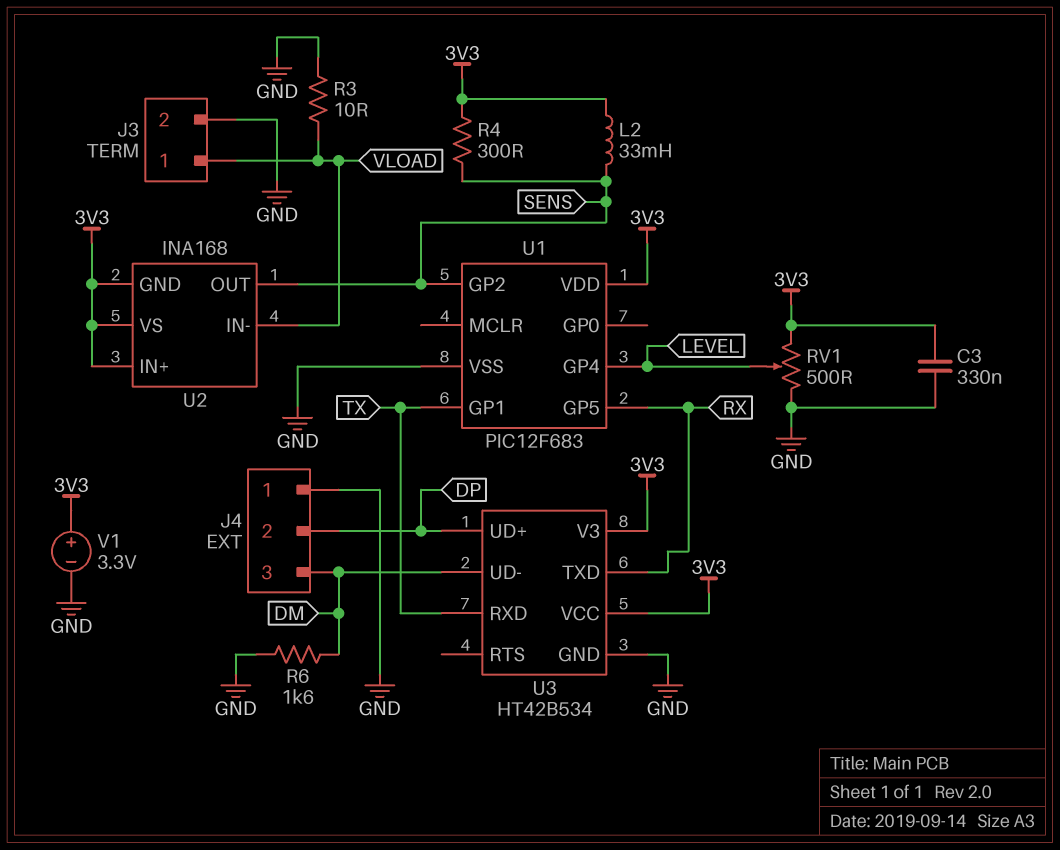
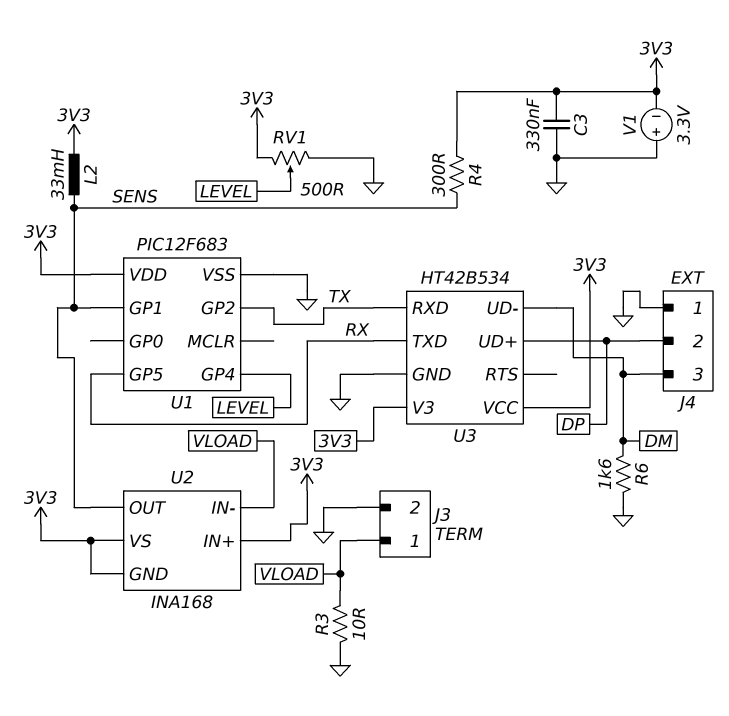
U1 pin GP1: TX -> SENS
U1 pin GP2: SENS -> TX
V1: 3.3V (plus 3V3, minus GND) -> 3.3V (plus GND, minus 3V3)

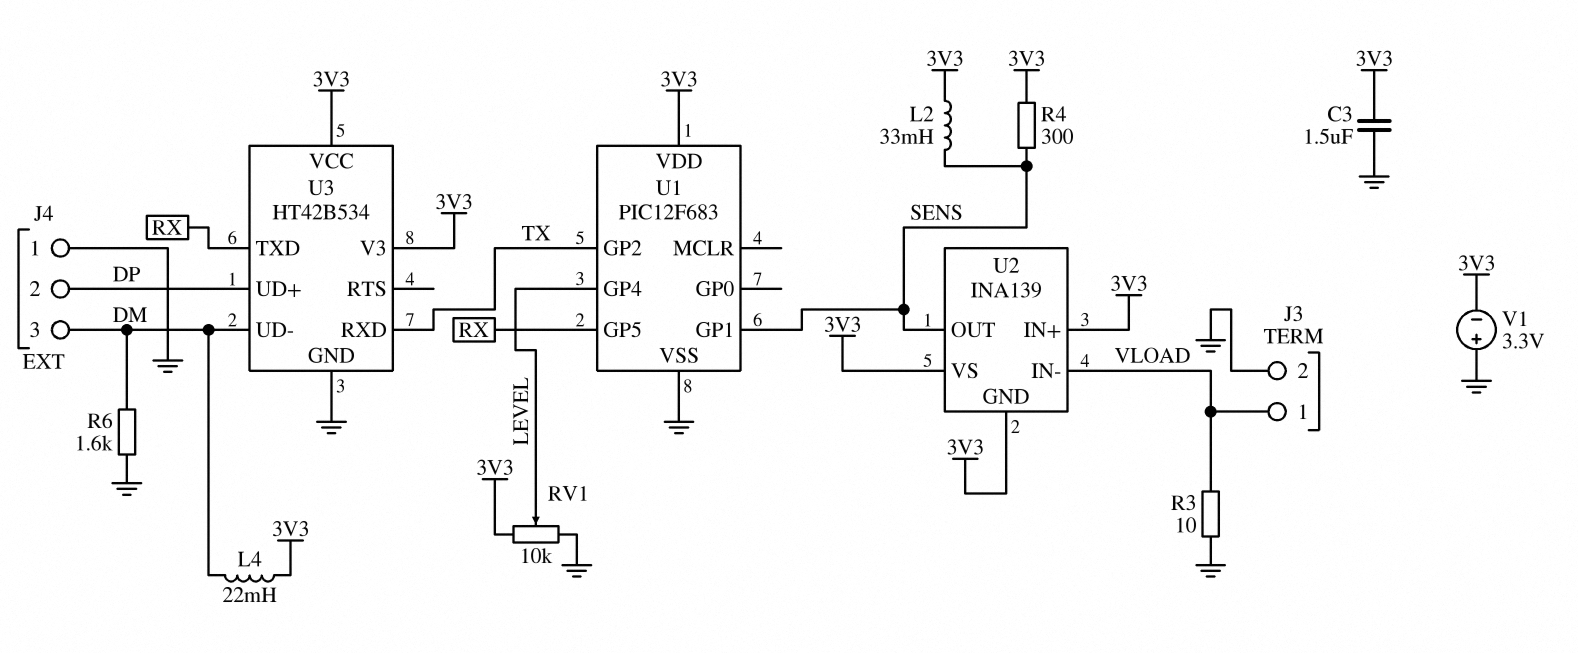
C3: 330nF (3V3, GND) -> 1.5uF (3V3, GND)
L4: none -> 22mH (3V3, DM)
RV1: 500 (3V3, GND, wiper LEVEL) -> 10k (3V3, GND, wiper LEVEL)
U2: INA168 -> INA139

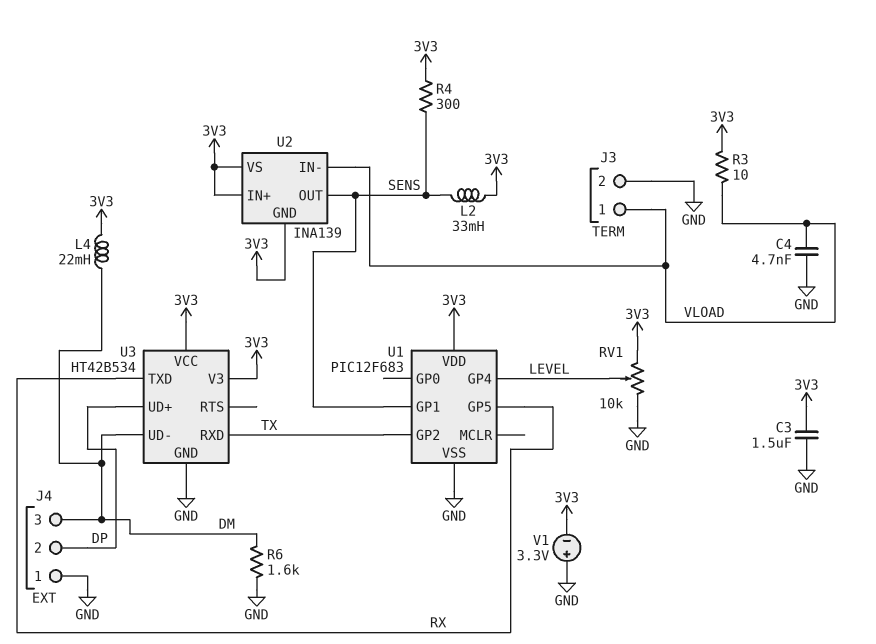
C4: none -> 4.7nF (GND, VLOAD)
R3: 10 (GND, VLOAD) -> 10 (3V3, VLOAD)

